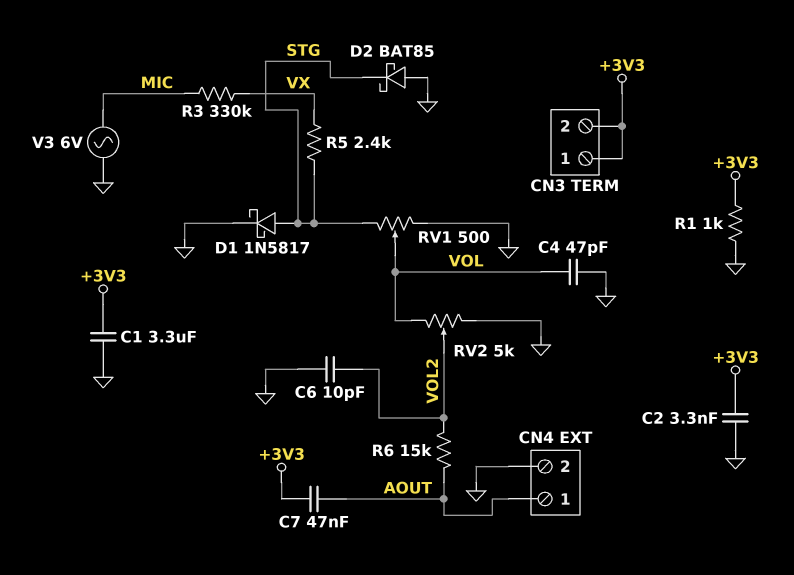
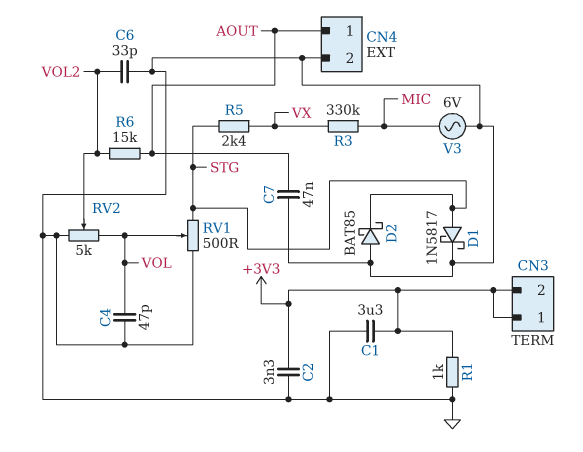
C6: 10pF (GND, VOL2) -> 33pF (GND, VOL2)
C7: 47nF (+3V3, AOUT) -> 47nF (AOUT, GND)

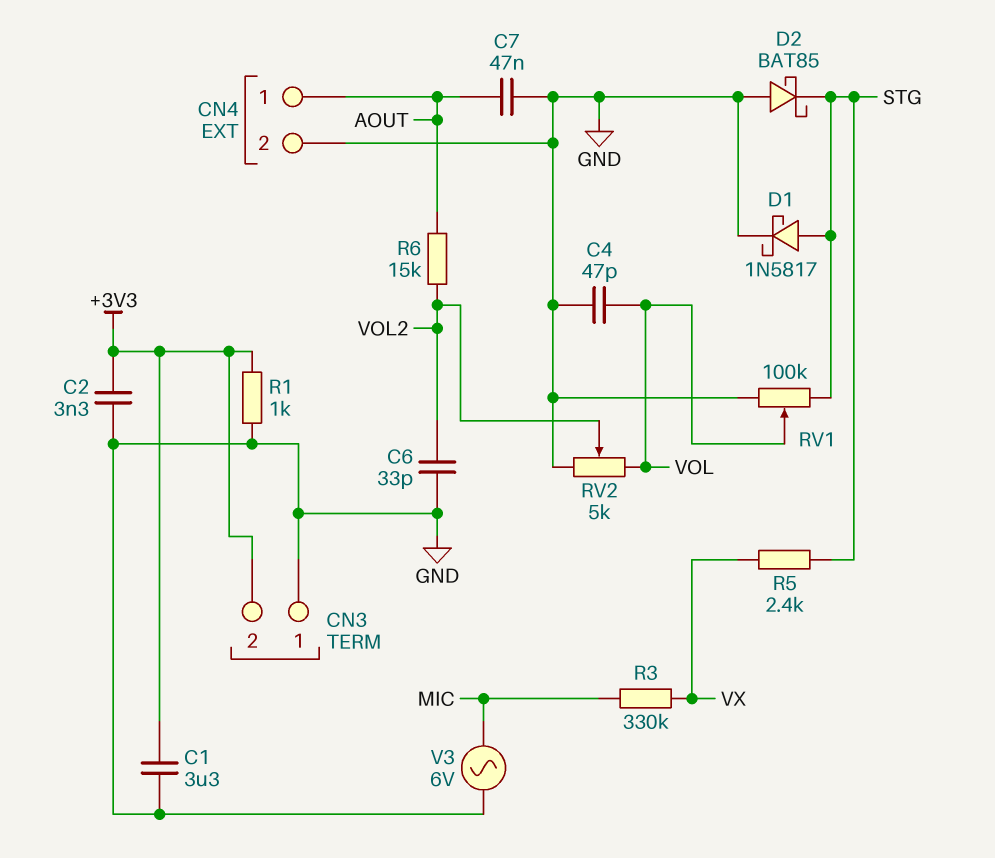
CN3 pin 1: +3V3 -> GND
RV1: 500 (GND, STG, wiper VOL) -> 100k (GND, STG, wiper VOL)

